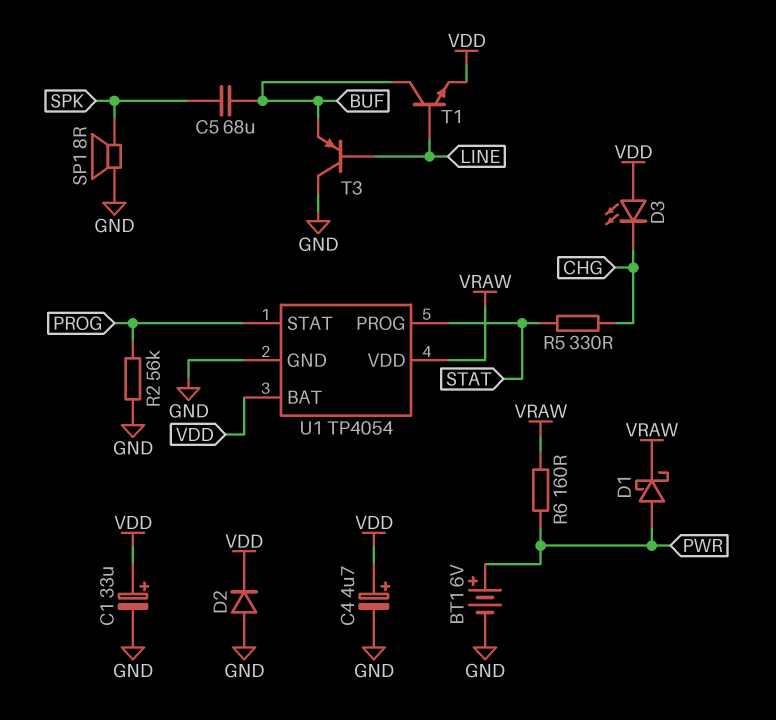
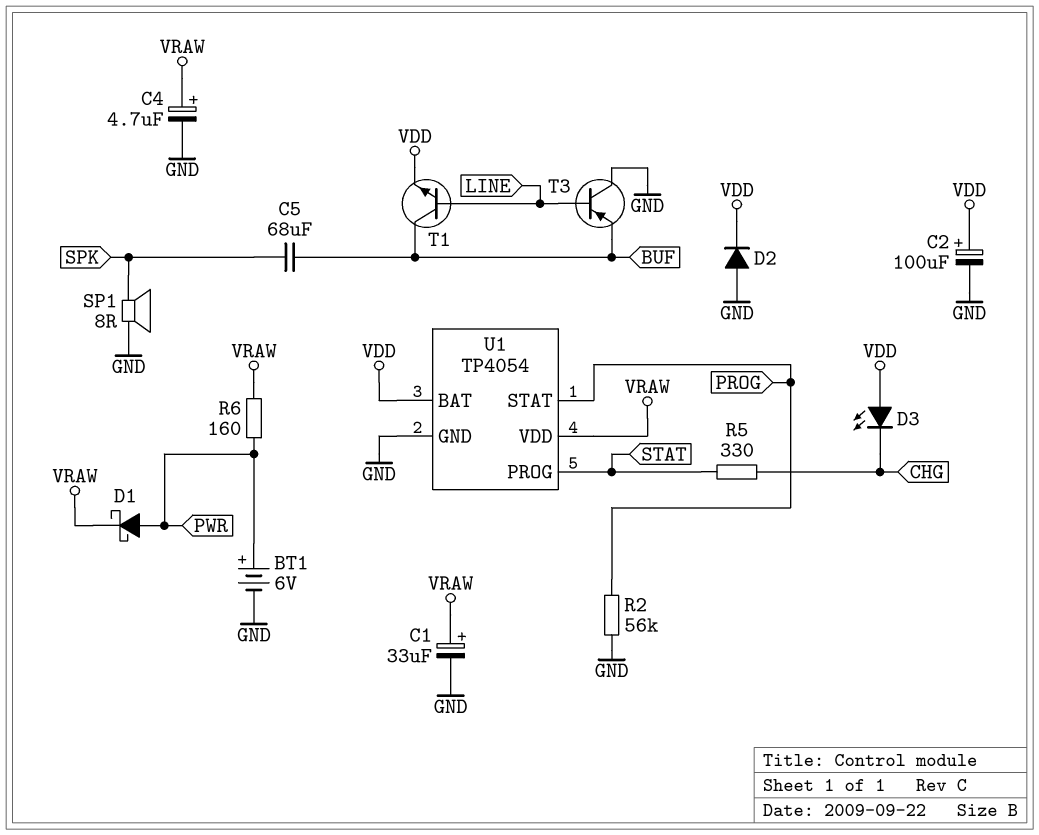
C1: 33uF (plus VDD, minus GND) -> 33uF (plus VRAW, minus GND)
C2: none -> 100uF (plus VDD, minus GND)
C4: 4.7uF (plus VDD, minus GND) -> 4.7uF (plus VRAW, minus GND)

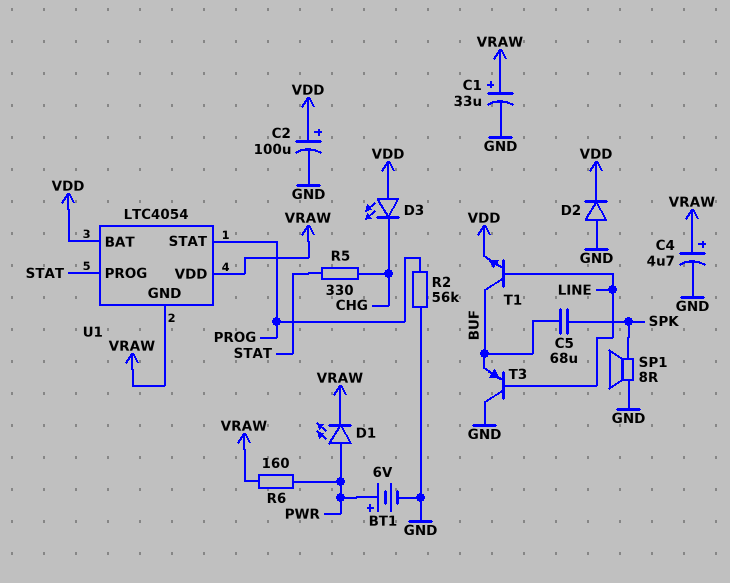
D1: schottky (A PWR, K VRAW) -> LED (A PWR, K VRAW)
U1: TP4054 -> LTC4054
U1 pin GND: GND -> VRAW

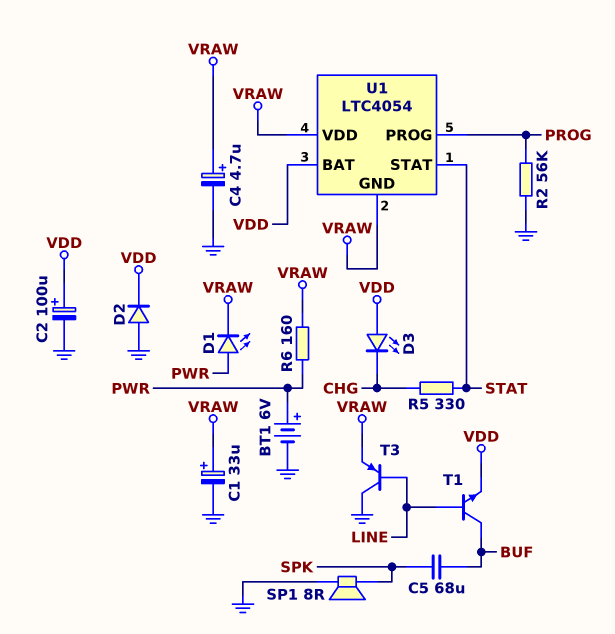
T3: PNP (B LINE, C GND, E BUF) -> PNP (B LINE, C GND, E VRAW)
U1 pin PROG: STAT -> PROG
U1 pin STAT: PROG -> STAT

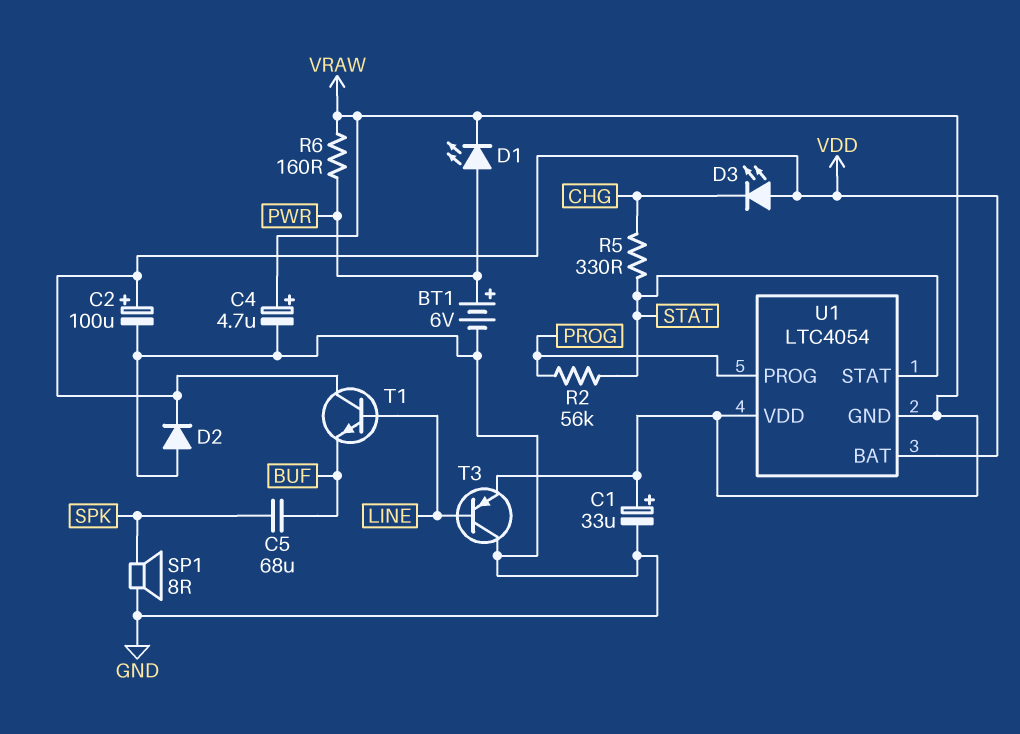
R2: 56k (GND, PROG) -> 56k (PROG, STAT)
T1: NPN (B LINE, C BUF, E VDD) -> NPN (B LINE, C VDD, E BUF)

